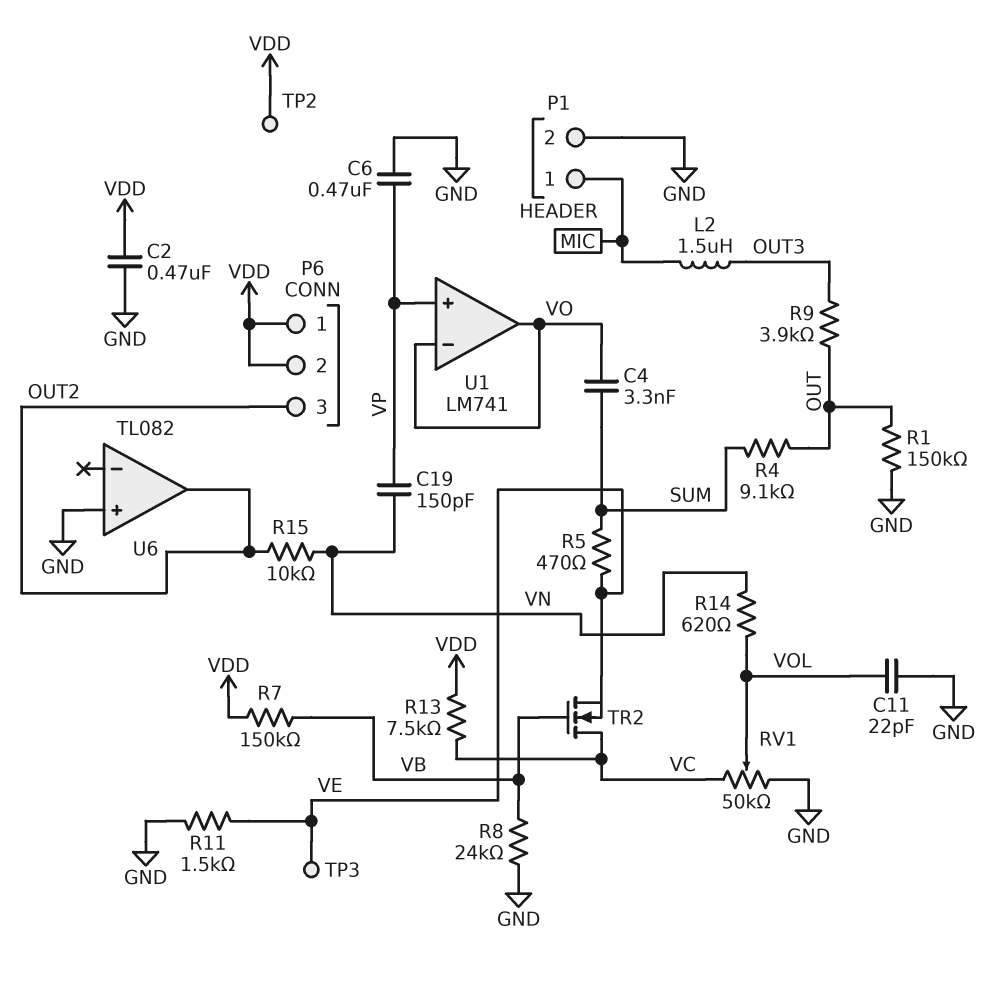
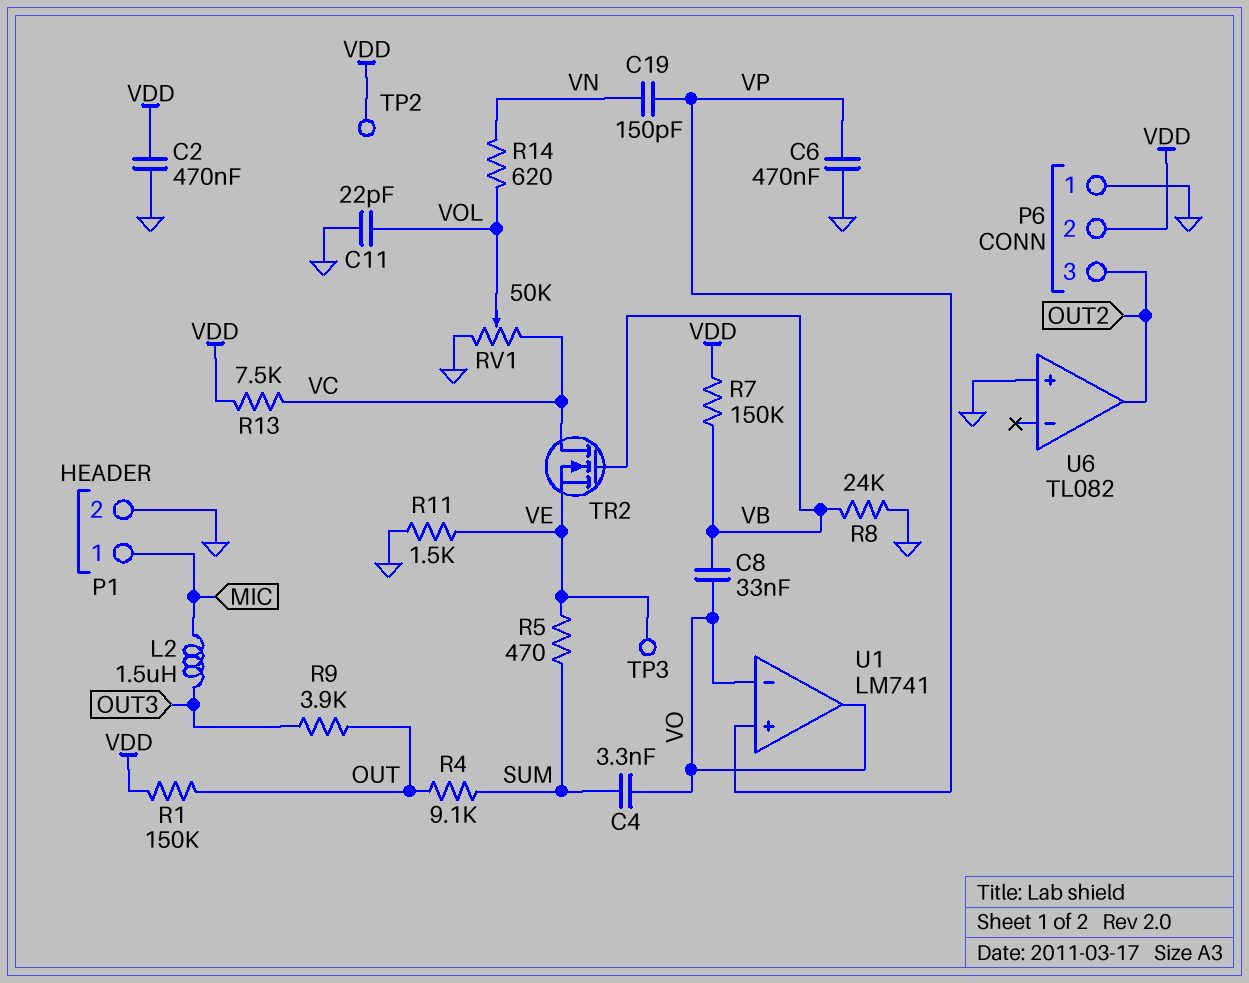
C8: none -> 33nF (VB, VO)
P6 pin 1: VDD -> GND
R1: 150k (GND, OUT) -> 150k (OUT, VDD)
R15: 10k (OUT2, VN) -> none

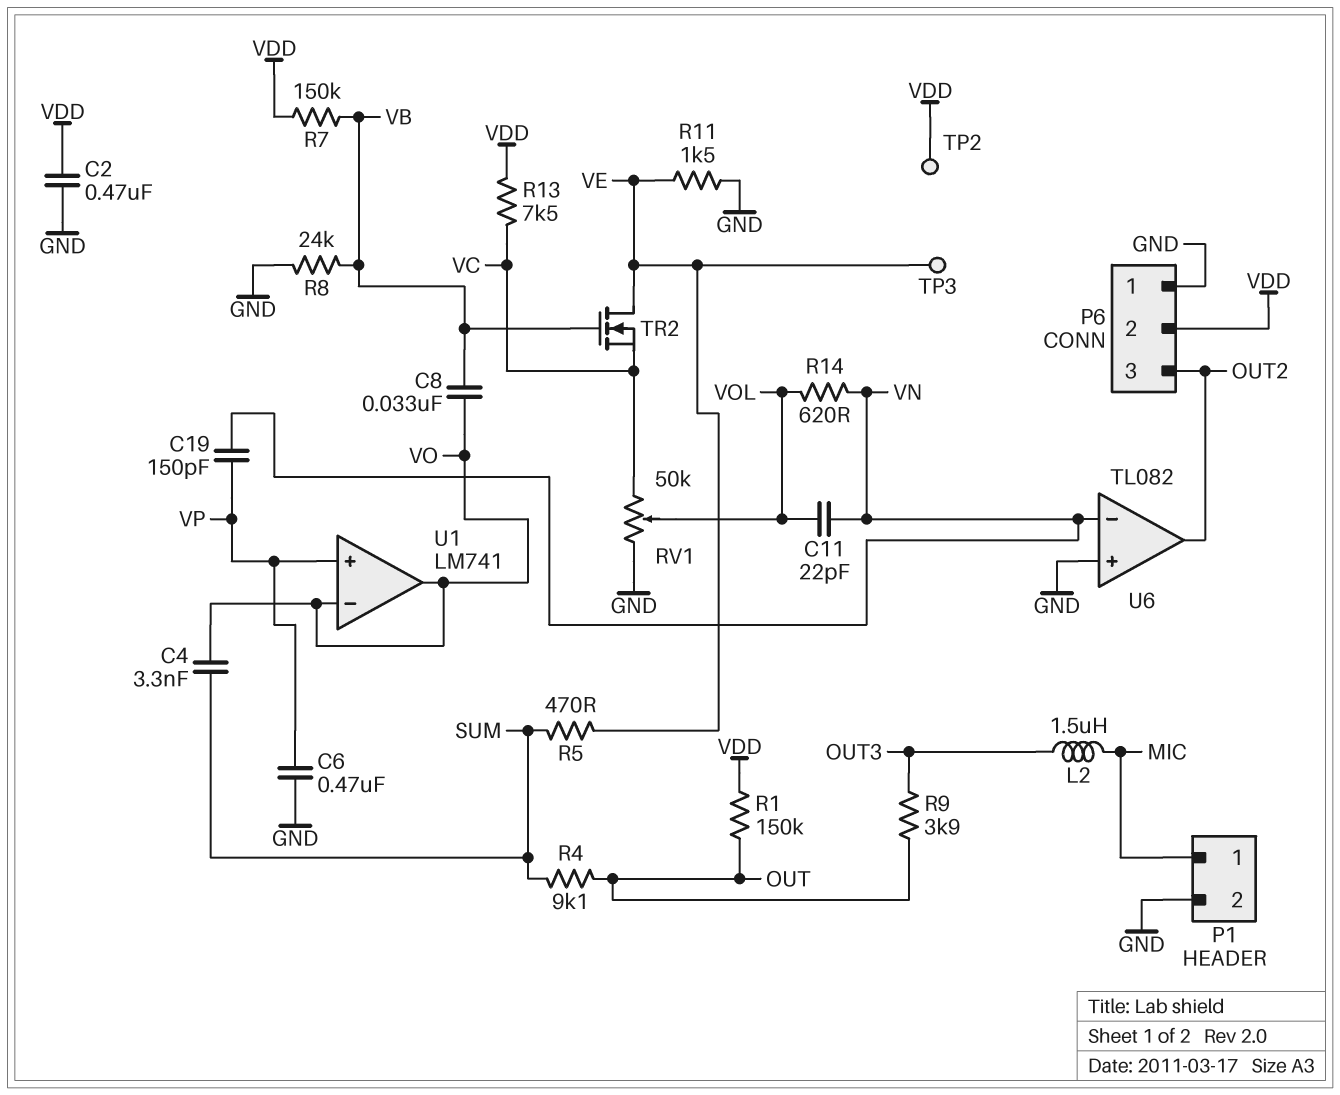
C11: 22pF (GND, VOL) -> 22pF (VN, VOL)
TR2: NMOS (G VB, D VC, S VE) -> NMOS (G VB, D VE, S VC)
U6 pin in-: none -> VN

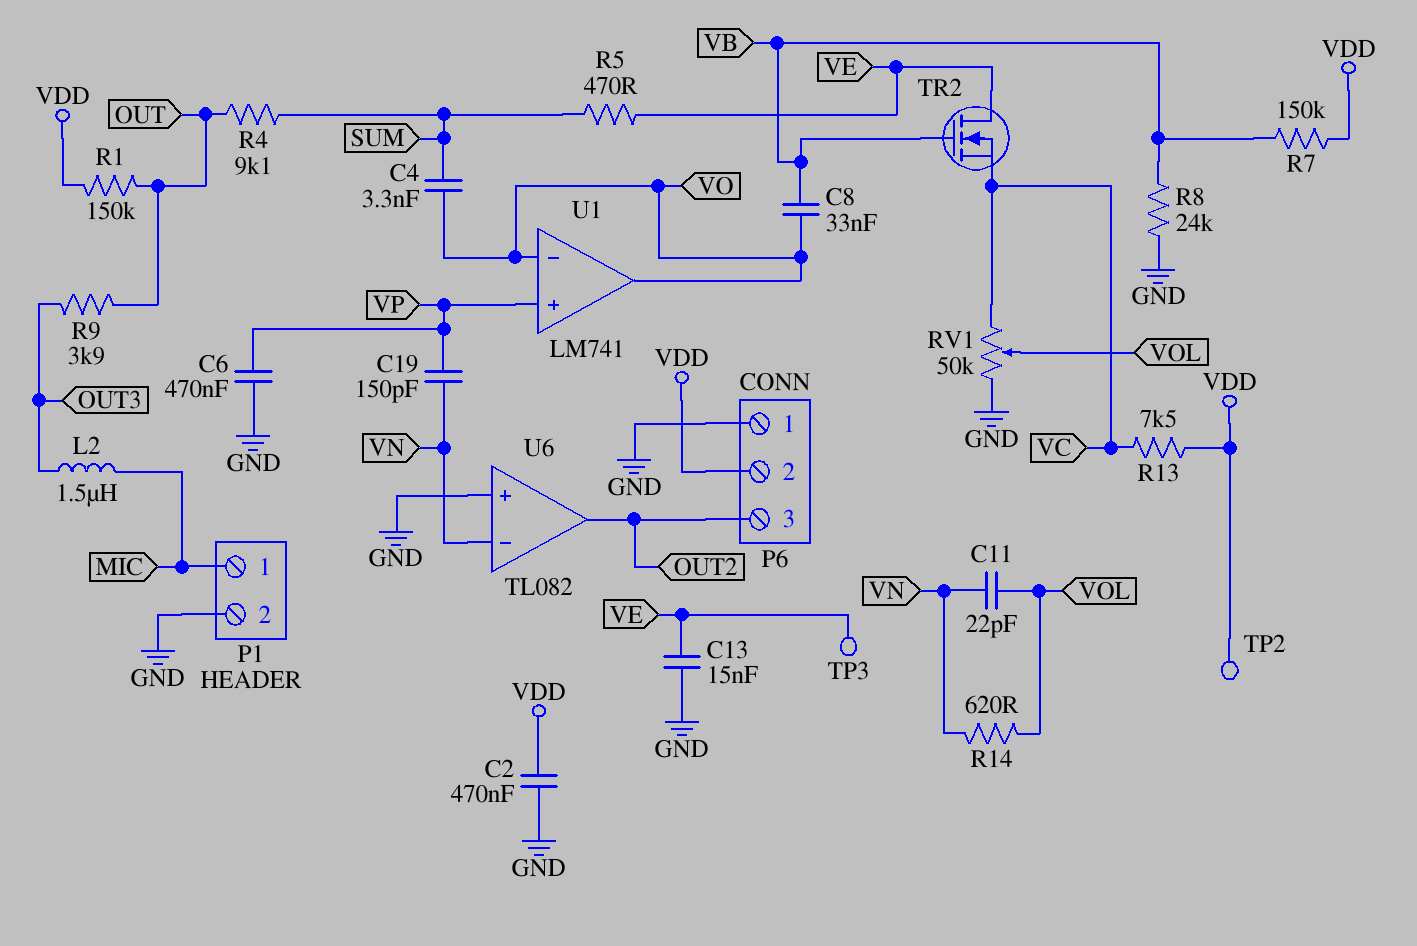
C13: none -> 15nF (GND, VE)
R11: 1.5k (GND, VE) -> none

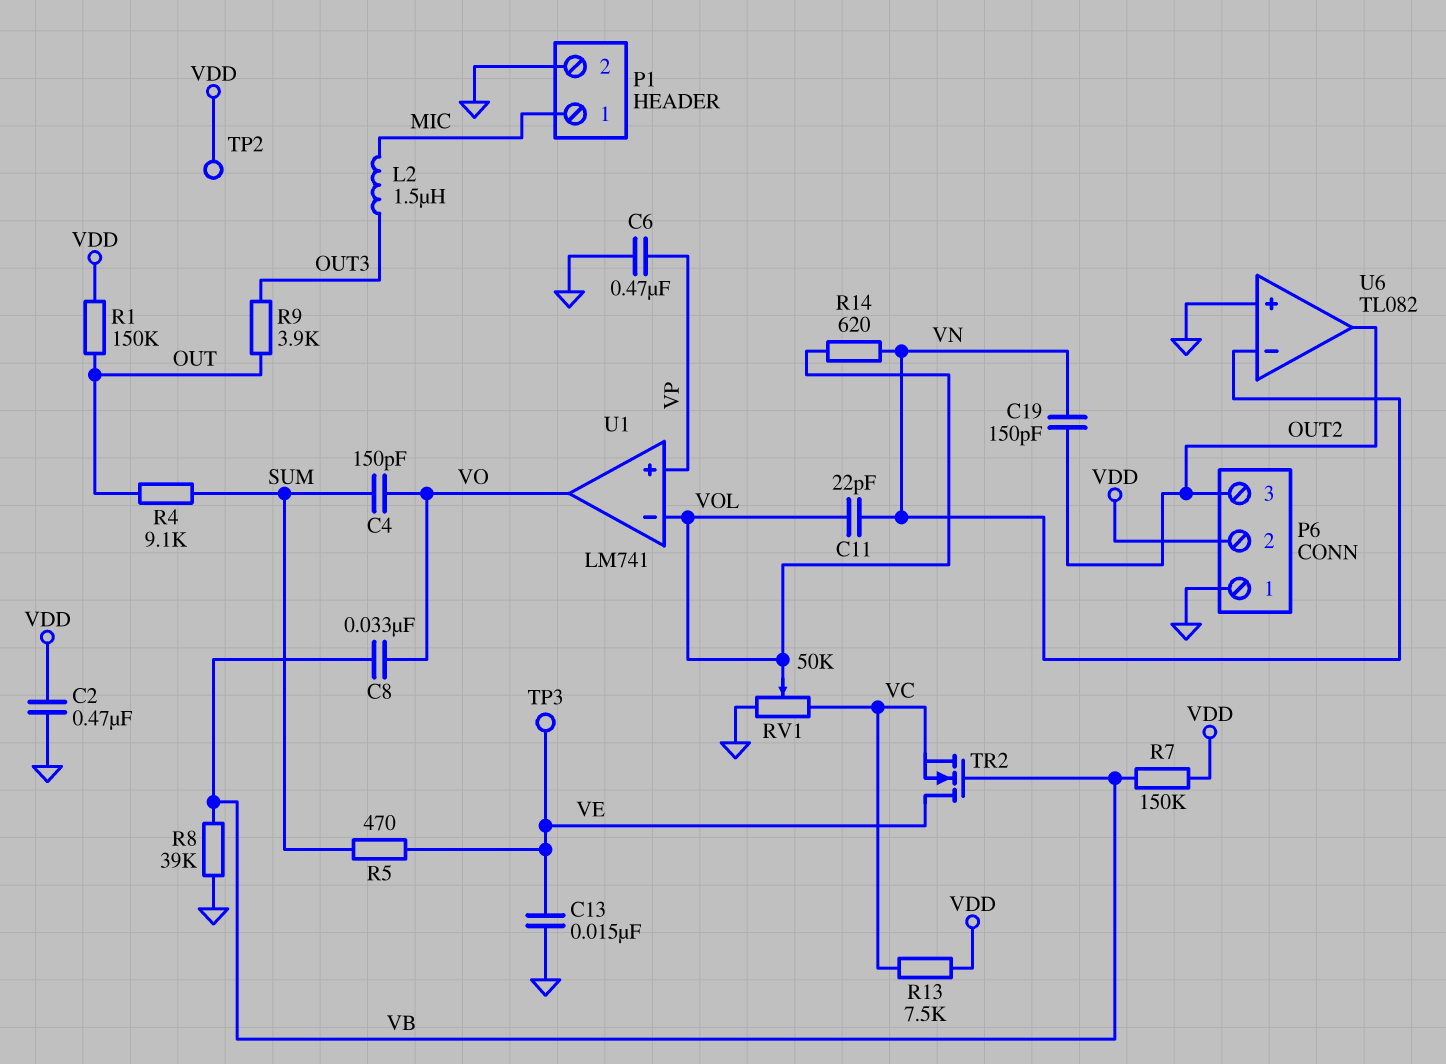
C4: 3.3nF (SUM, VO) -> 150pF (SUM, VO)
C19: 150pF (VN, VP) -> 150pF (OUT2, VN)
R8: 24k (GND, VB) -> 39k (GND, VB)
U1 pin in-: VO -> VOL

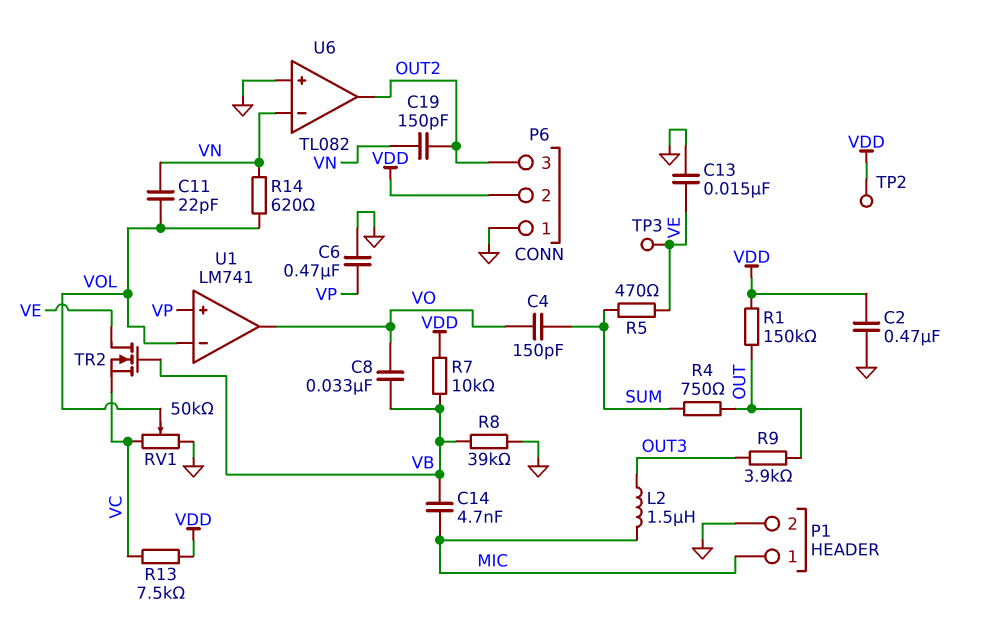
C14: none -> 4.7nF (MIC, VB)
R4: 9.1k (OUT, SUM) -> 750 (OUT, SUM)
R7: 150k (VB, VDD) -> 10k (VB, VDD)

